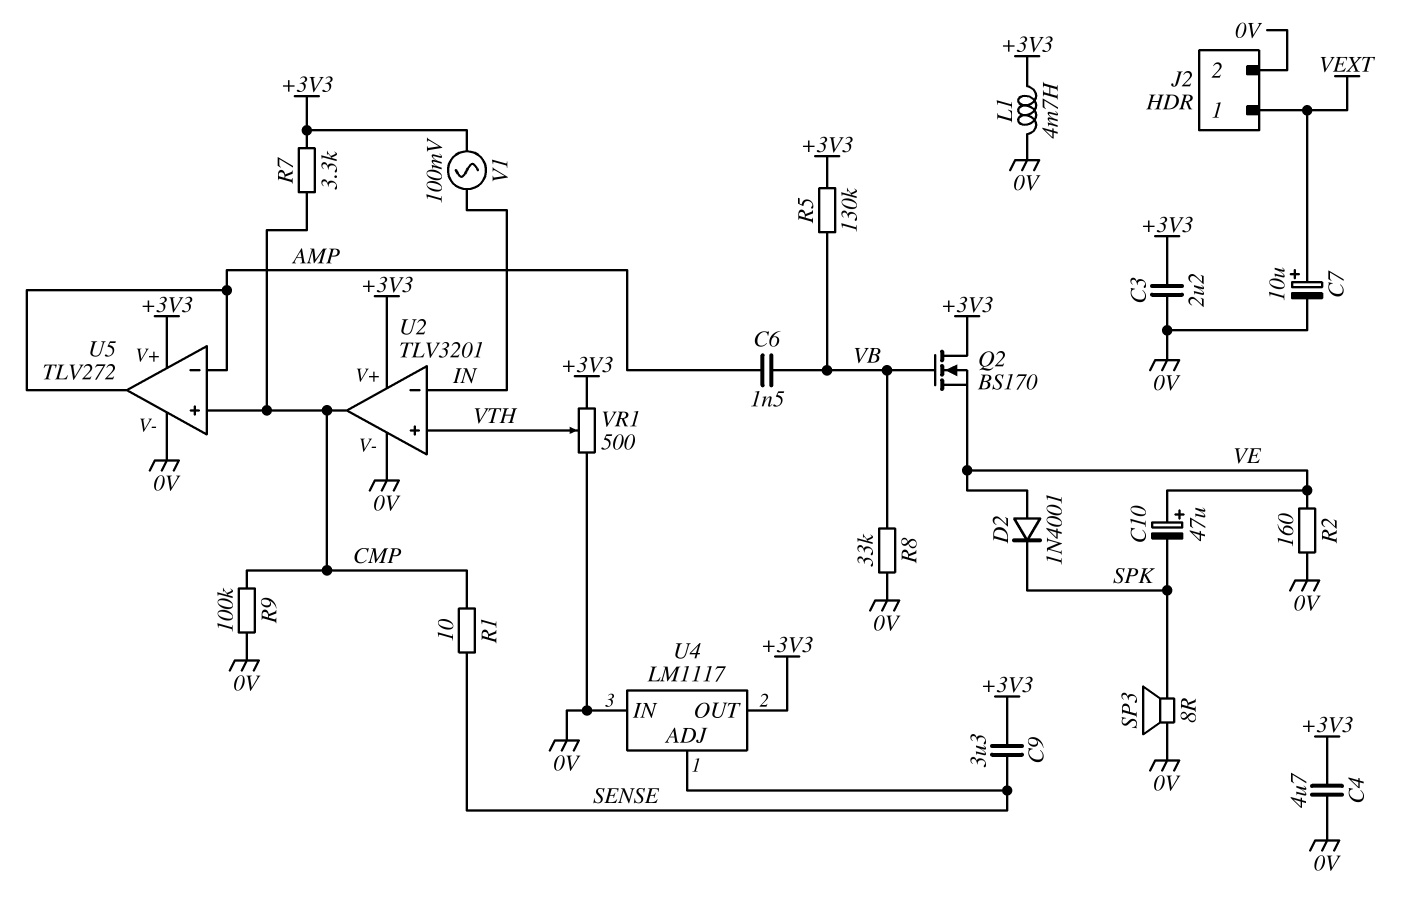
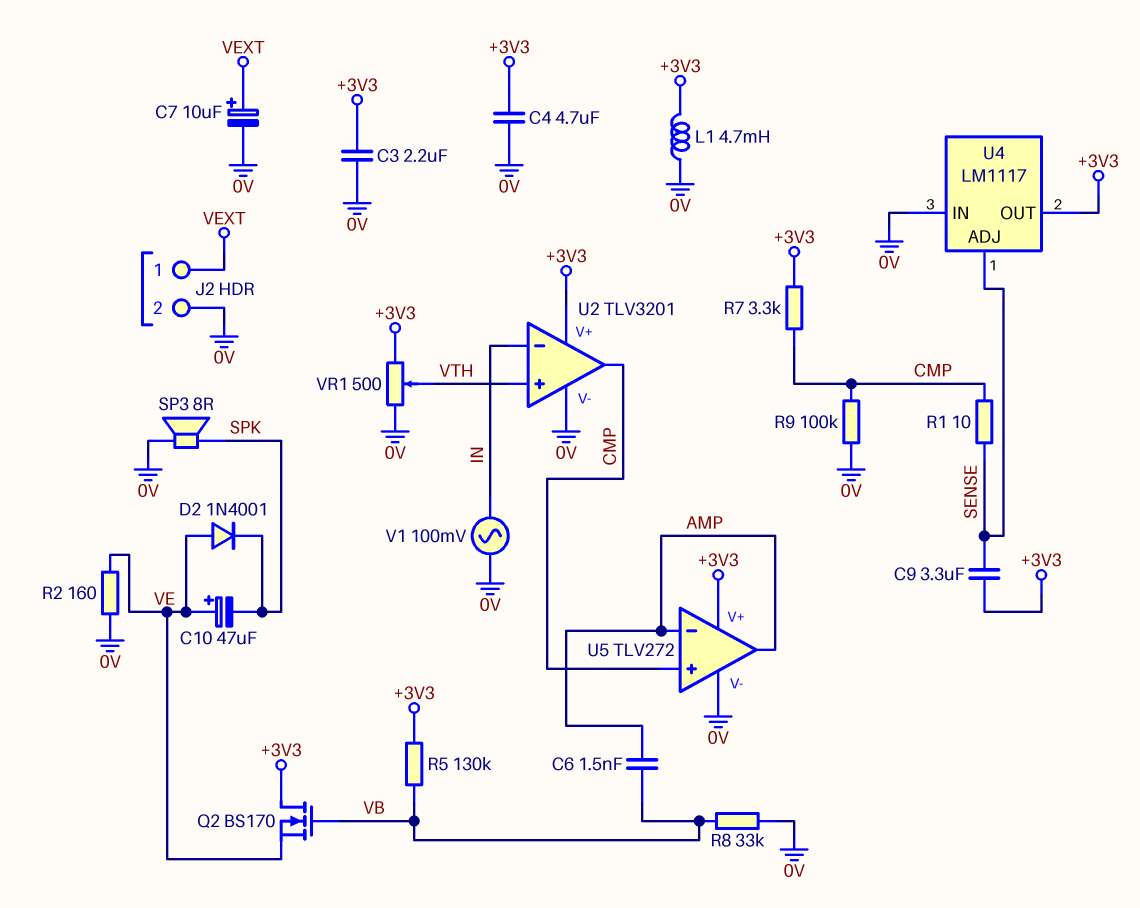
V1: AC 100mV (+3V3, IN) -> AC 100mV (0V, IN)

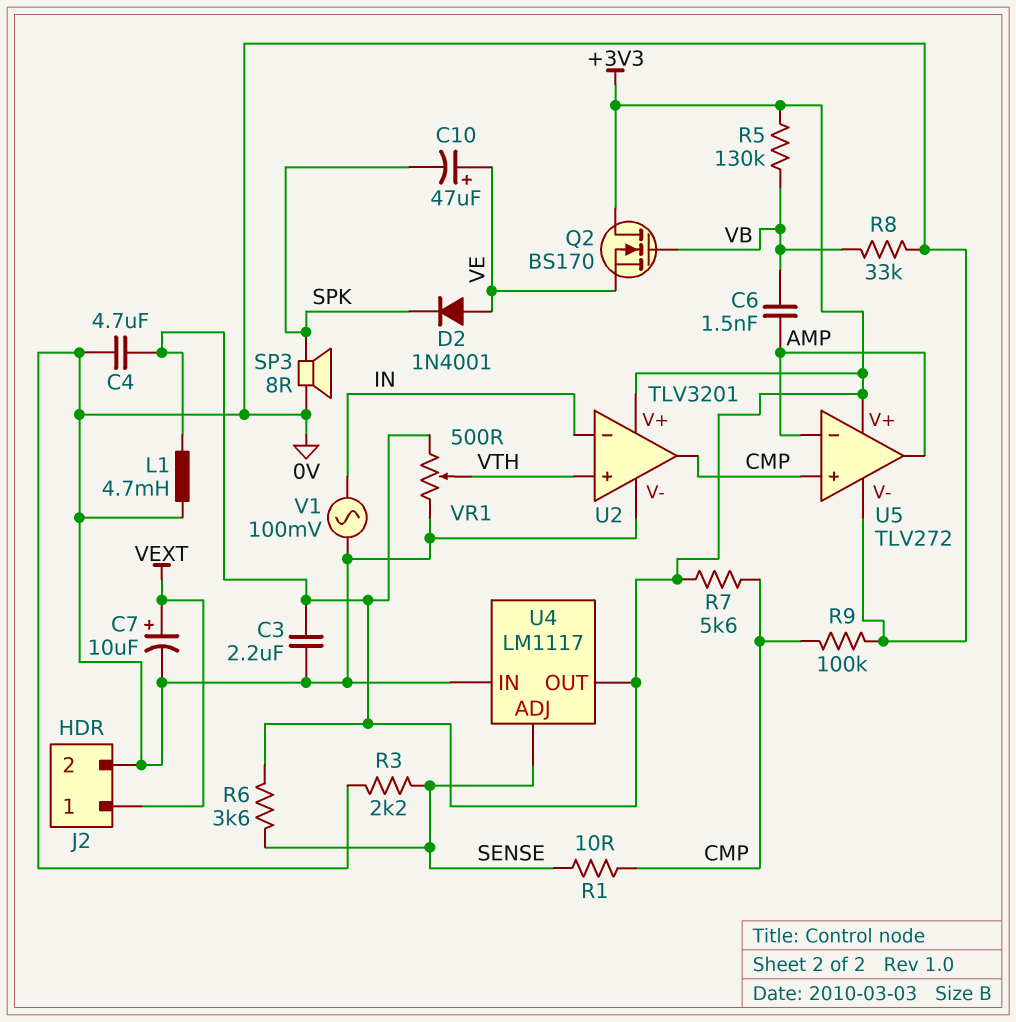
C9: 3.3uF (+3V3, SENSE) -> none
R2: 160 (0V, VE) -> none
R3: none -> 2.2k (0V, SENSE)
R6: none -> 3.6k (+3V3, SENSE)
R7: 3.3k (+3V3, CMP) -> 5.6k (+3V3, CMP)

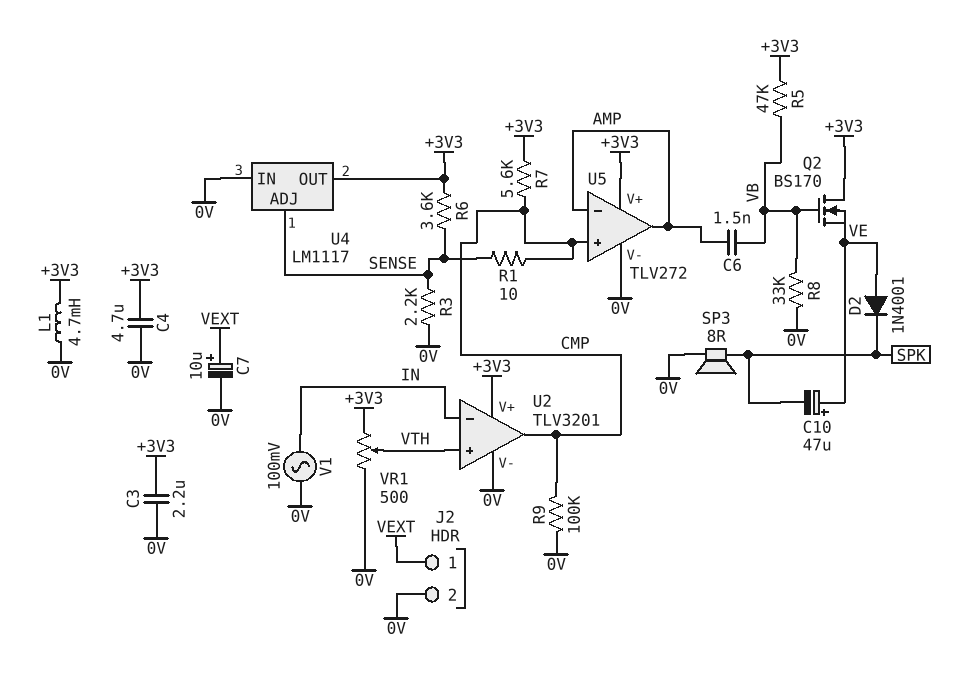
R5: 130k (+3V3, VB) -> 47k (+3V3, VB)

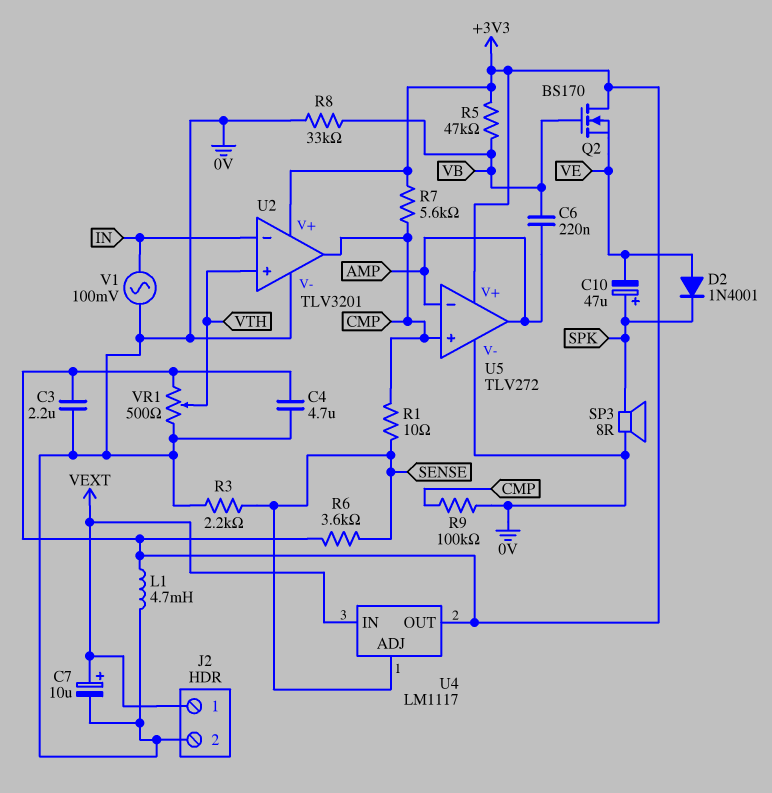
C6: 1.5nF (AMP, VB) -> 220nF (AMP, VB)
C10: 47uF (plus VE, minus SPK) -> 47uF (plus SPK, minus VE)
U4 pin IN: 0V -> VEXT

